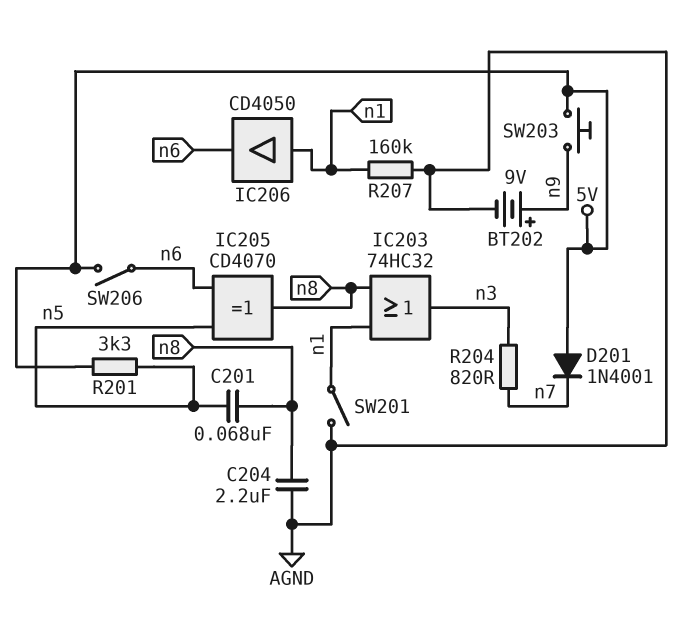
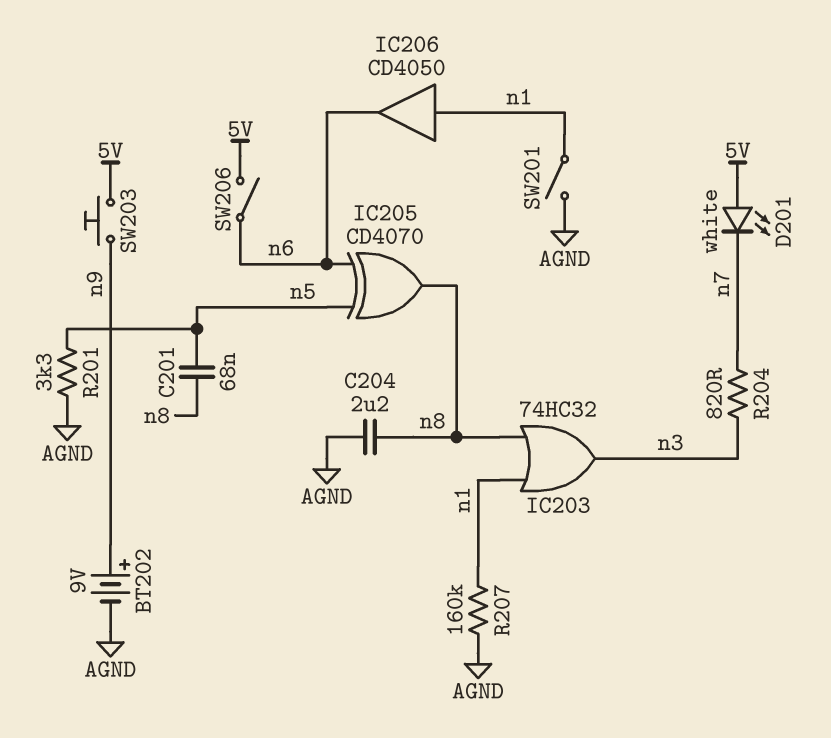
D201: diode 1N4001 (A 5V, K n7) -> LED white (A 5V, K n7)
R201: 3.3k (5V, n5) -> 3.3k (AGND, n5)

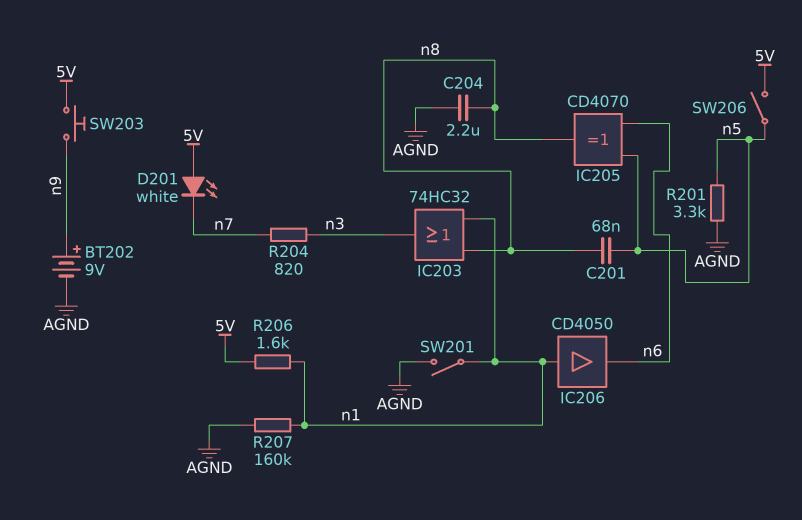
R206: none -> 1.6k (5V, n1)
SW206: switch (5V, n6) -> switch (5V, n5)

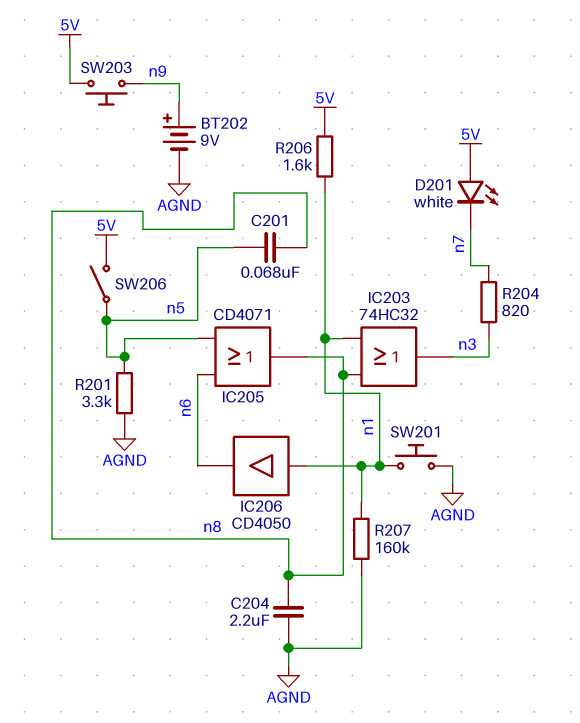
IC205: XOR CD4070 (in n5, in n6, out n8) -> OR CD4071 (in n5, in n6, out n8)
SW201: switch (AGND, n1) -> button (AGND, n1)

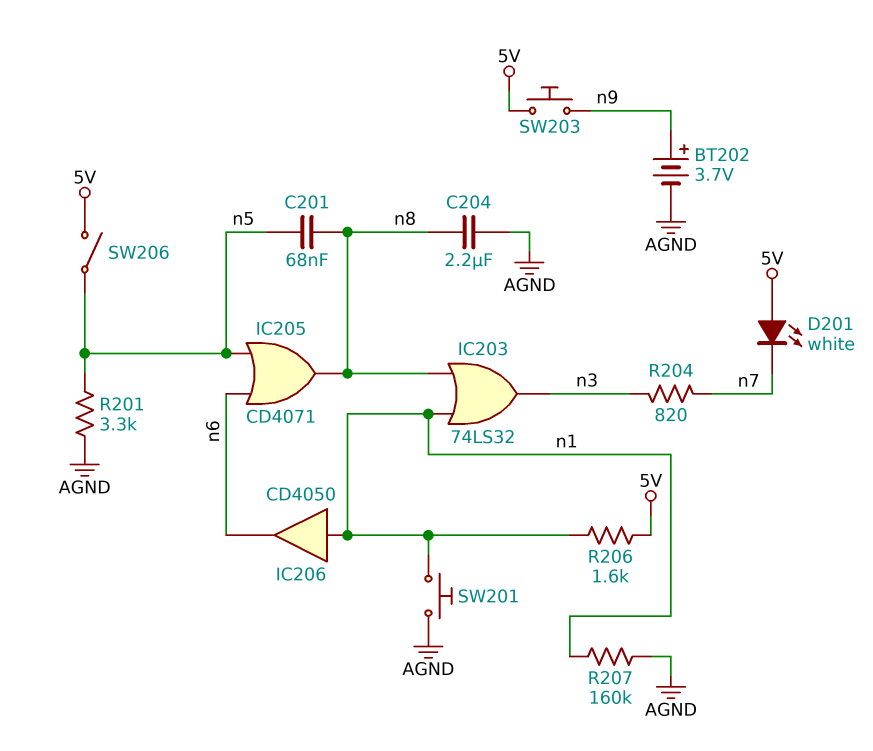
BT202: 9V (plus n9, minus AGND) -> 3.7V (plus n9, minus AGND)
IC203: OR 74HC32 (in n1, in n8, out n3) -> OR 74LS32 (in n1, in n8, out n3)

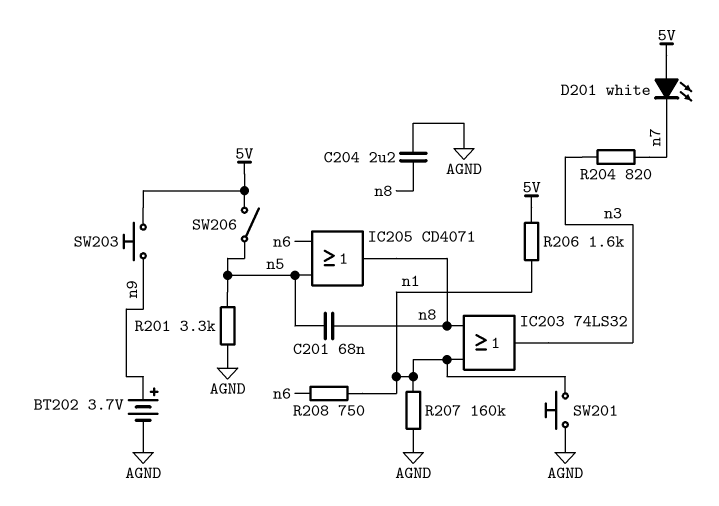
IC206: buffer CD4050 (in n1, out n6) -> none
R208: none -> 750 (n1, n6)

